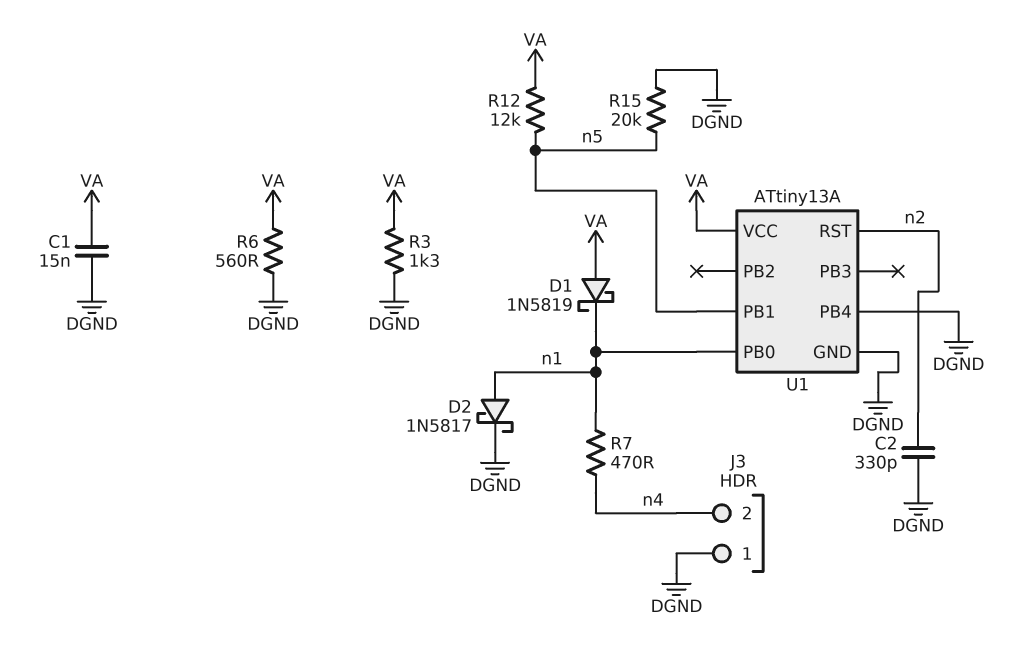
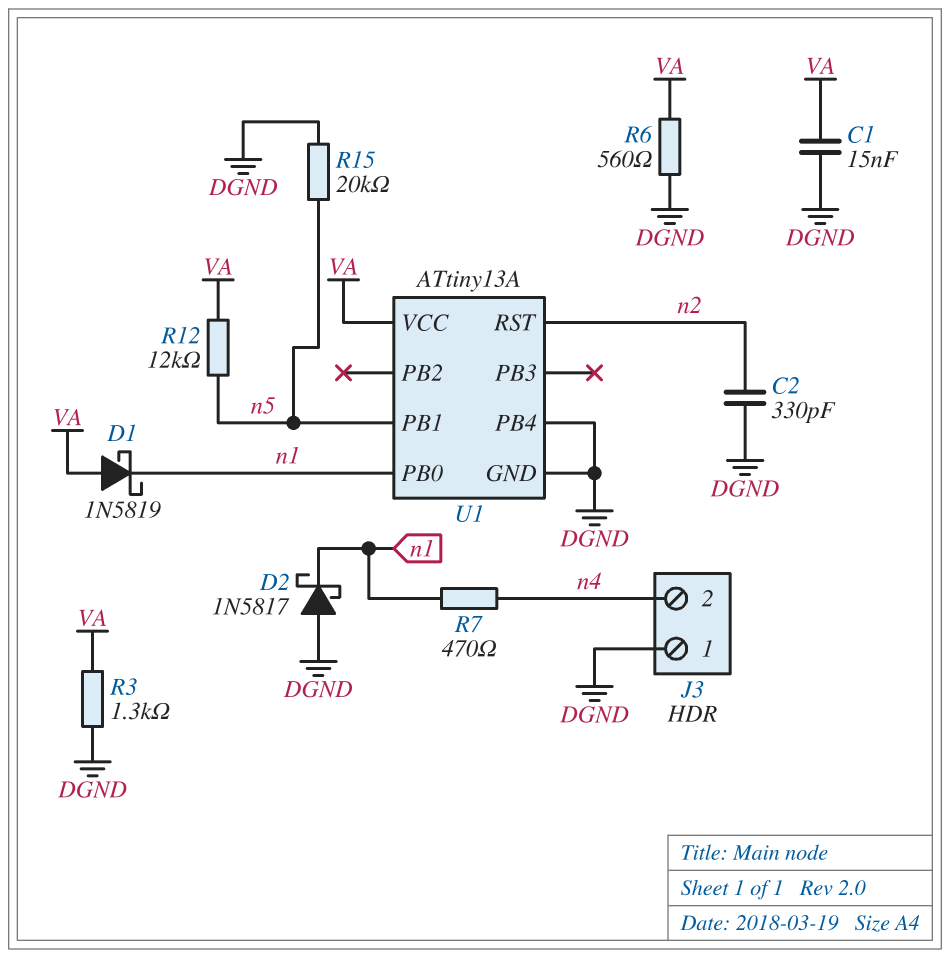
D2: schottky 1N5817 (A n1, K DGND) -> schottky 1N5817 (A DGND, K n1)

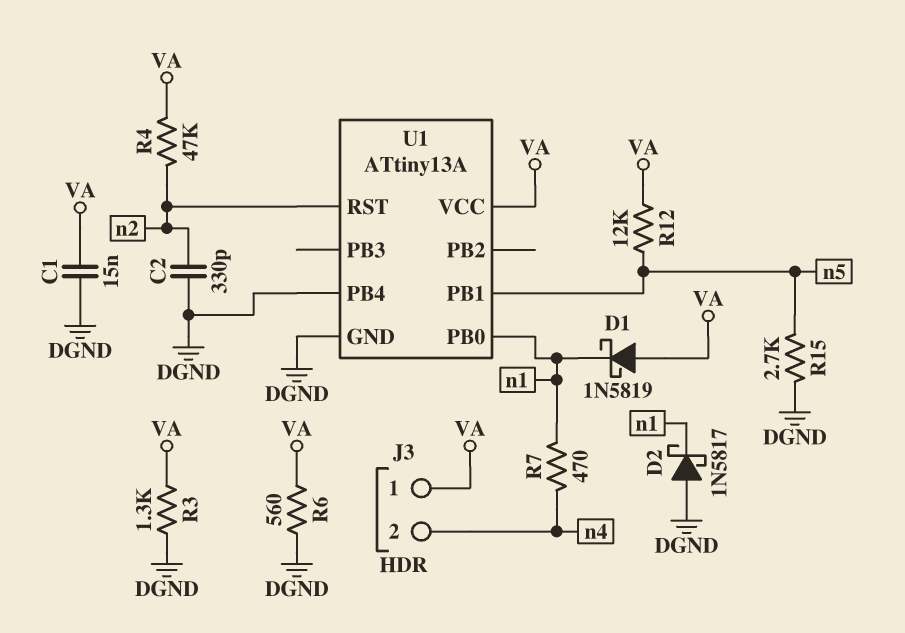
J3 pin 1: DGND -> VA
R4: none -> 47k (VA, n2)
R15: 20k (DGND, n5) -> 2.7k (DGND, n5)

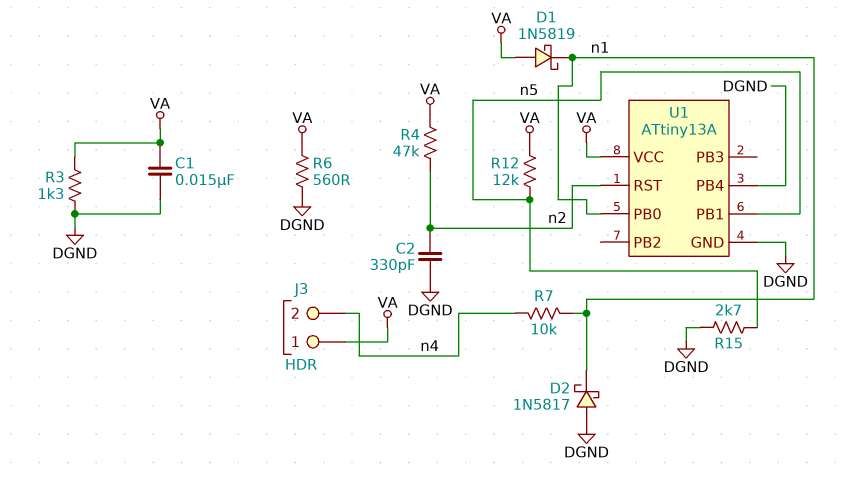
R7: 470 (n1, n4) -> 10k (n1, n4)

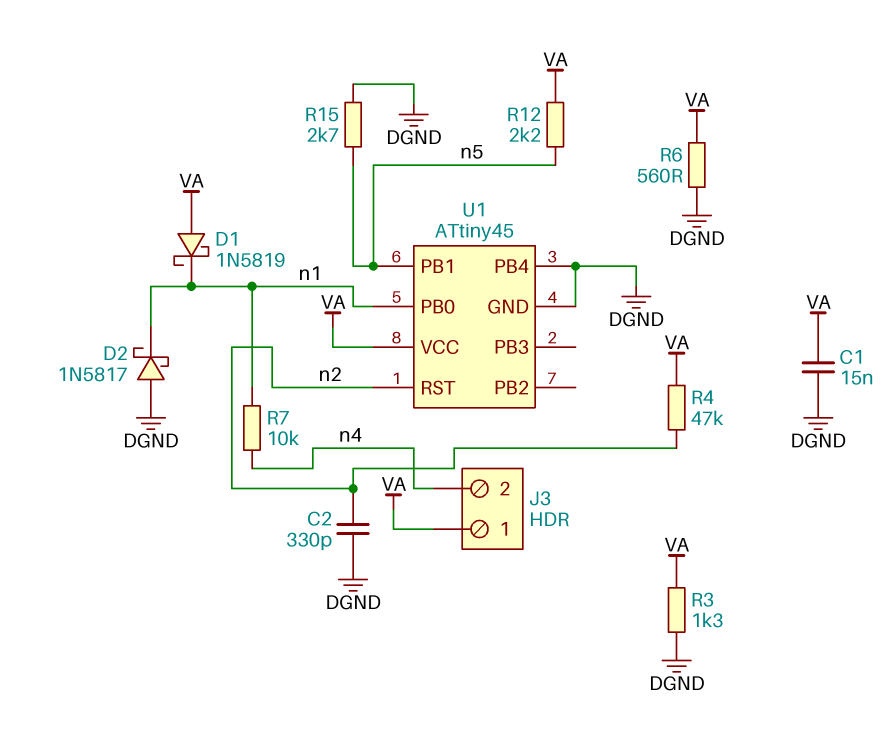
R12: 12k (VA, n5) -> 2.2k (VA, n5)
U1: ATtiny13A -> ATtiny45

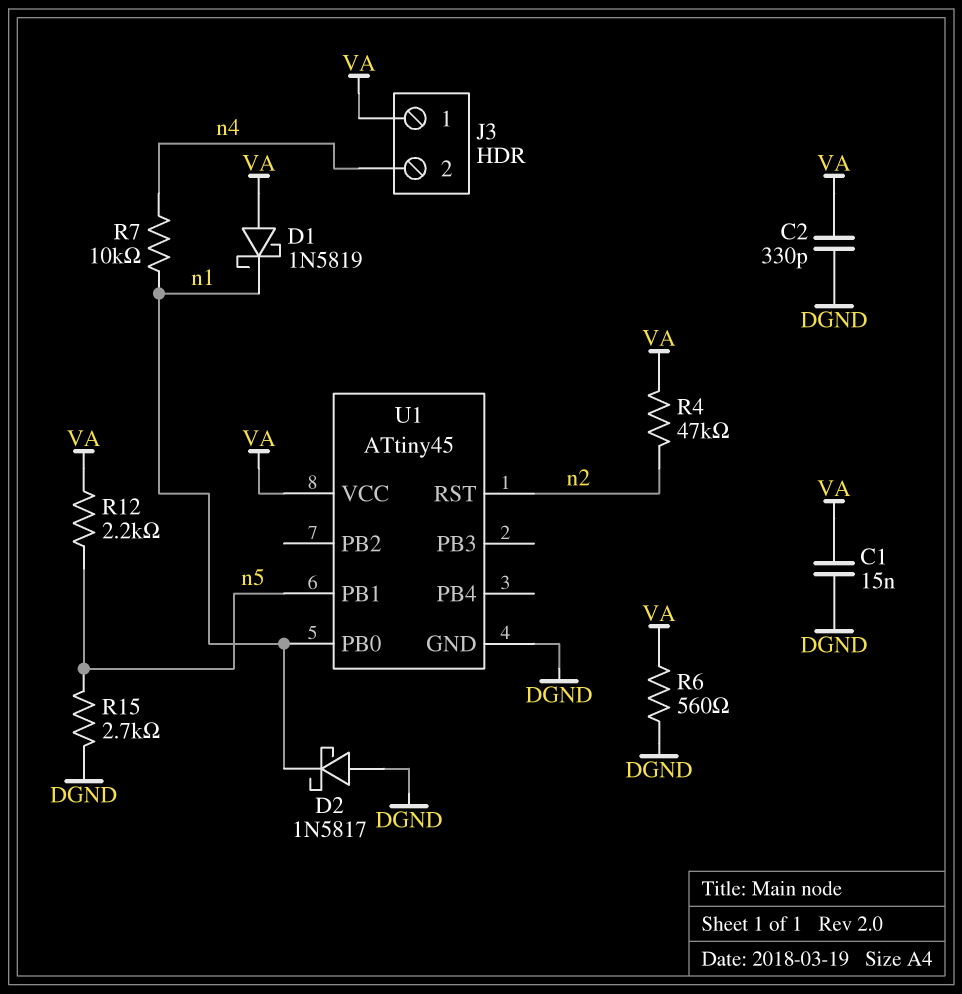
C2: 330pF (DGND, n2) -> 330pF (DGND, VA)
R3: 1.3k (DGND, VA) -> none
U1 pin PB4: DGND -> none

